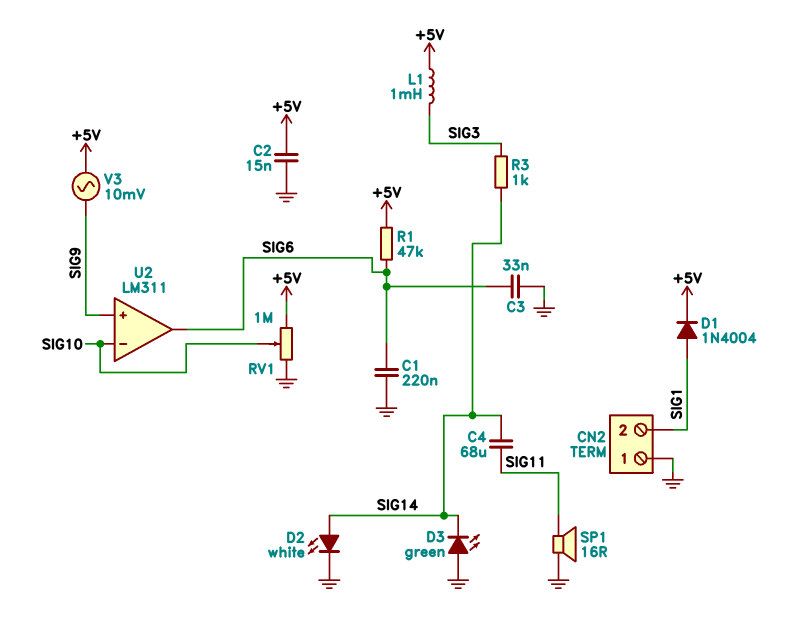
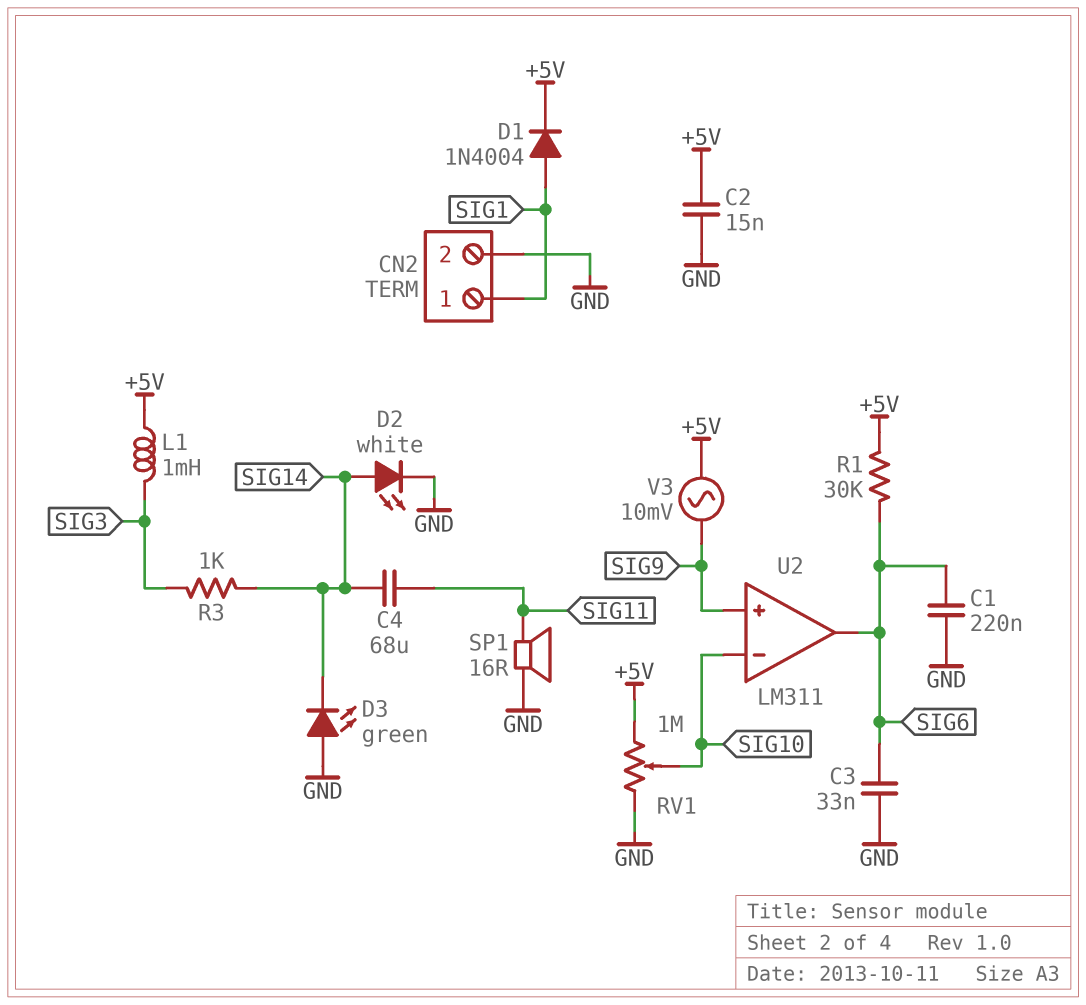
CN2 pin 1: GND -> SIG1
CN2 pin 2: SIG1 -> GND
R1: 47k (+5V, SIG6) -> 30k (+5V, SIG6)

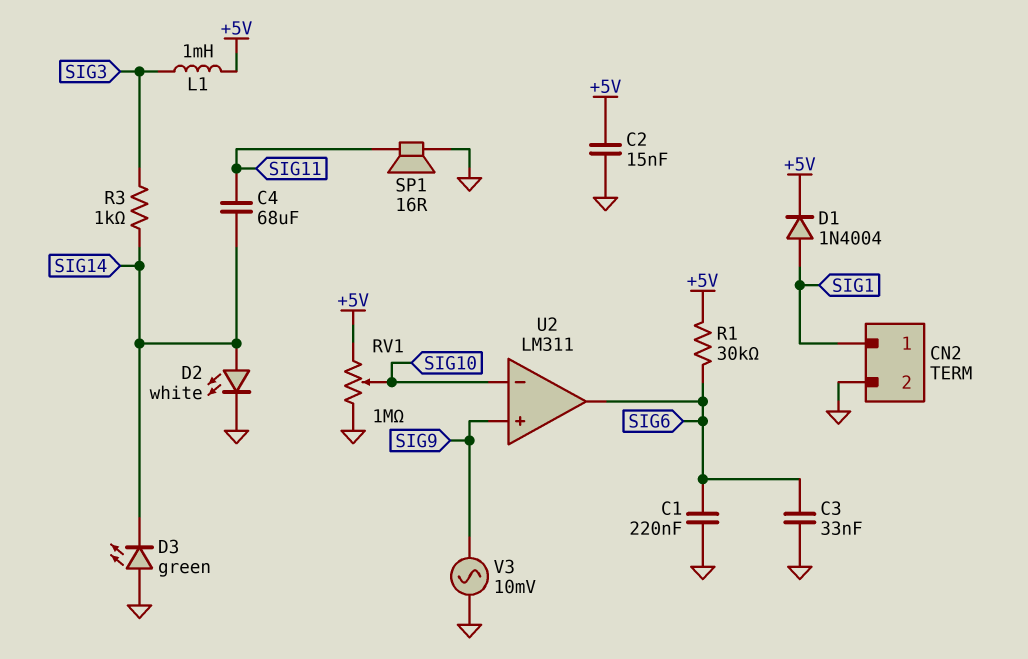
V3: AC 10mV (+5V, SIG9) -> AC 10mV (GND, SIG9)

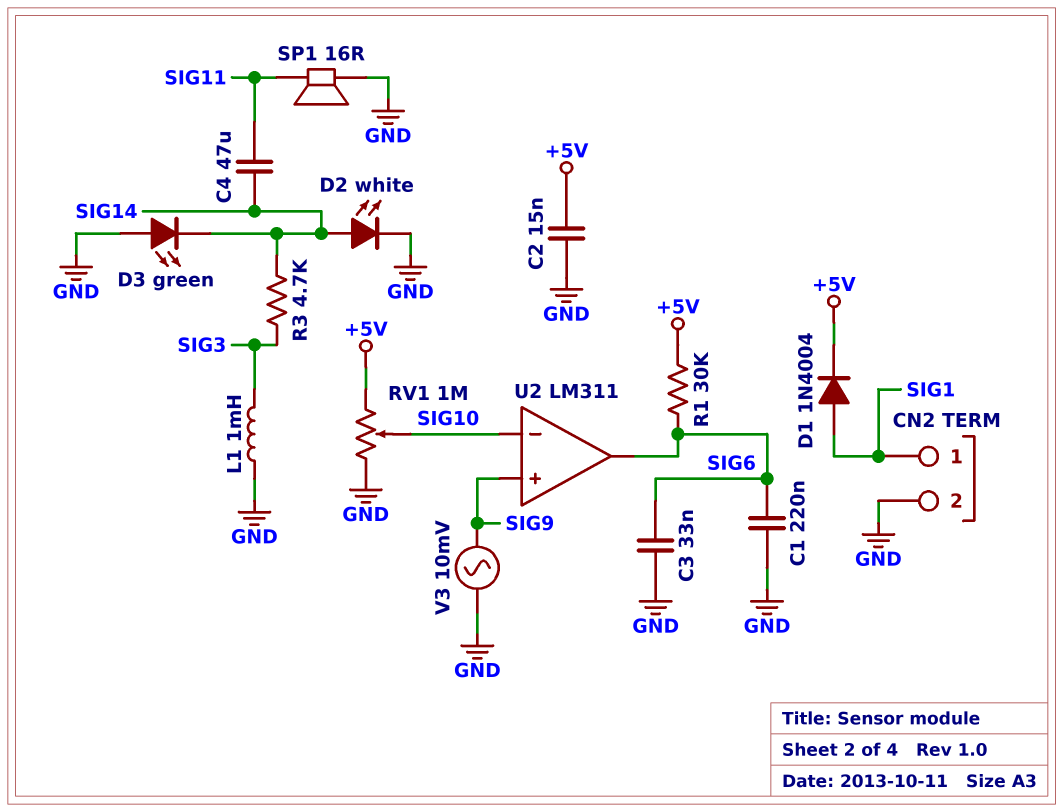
C4: 68uF (SIG11, SIG14) -> 47uF (SIG11, SIG14)
L1: 1mH (+5V, SIG3) -> 1mH (GND, SIG3)
R3: 1k (SIG3, SIG14) -> 4.7k (SIG3, SIG14)

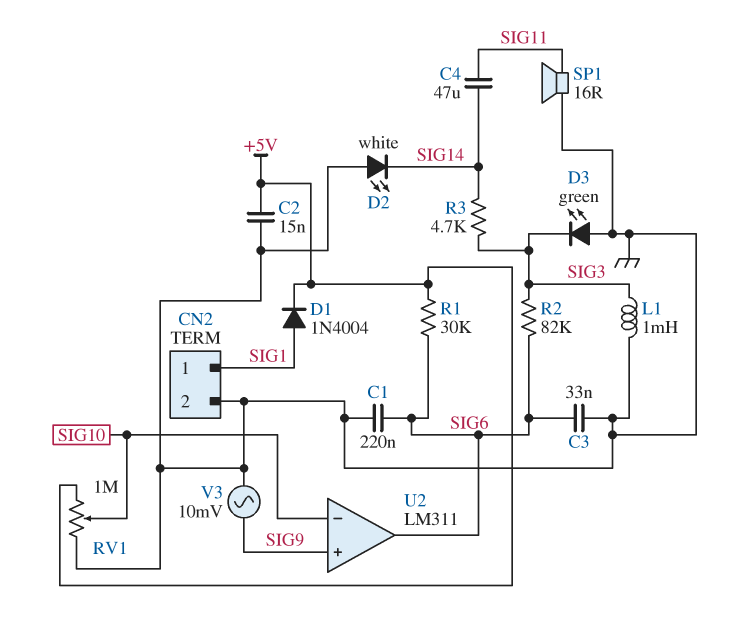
D2: LED white (A SIG14, K GND) -> LED white (A GND, K SIG14)
D3: LED green (A GND, K SIG14) -> LED green (A GND, K SIG3)
R2: none -> 82k (SIG3, SIG6)

